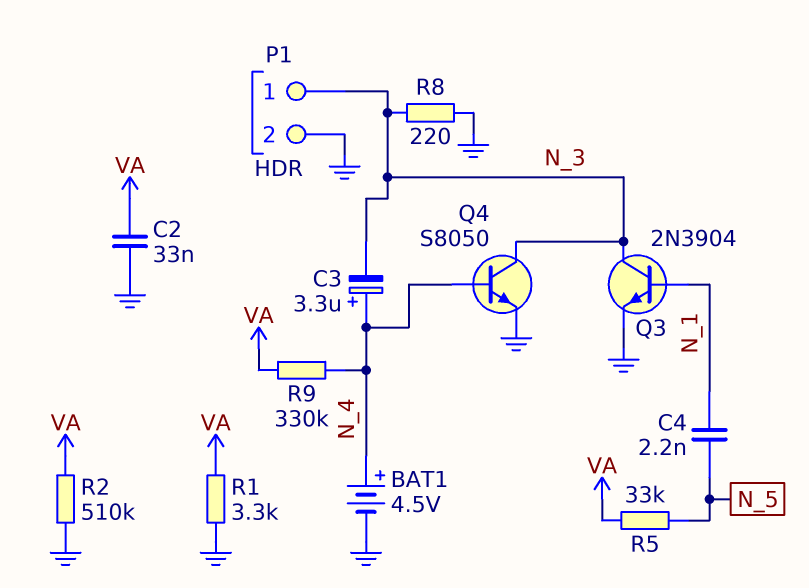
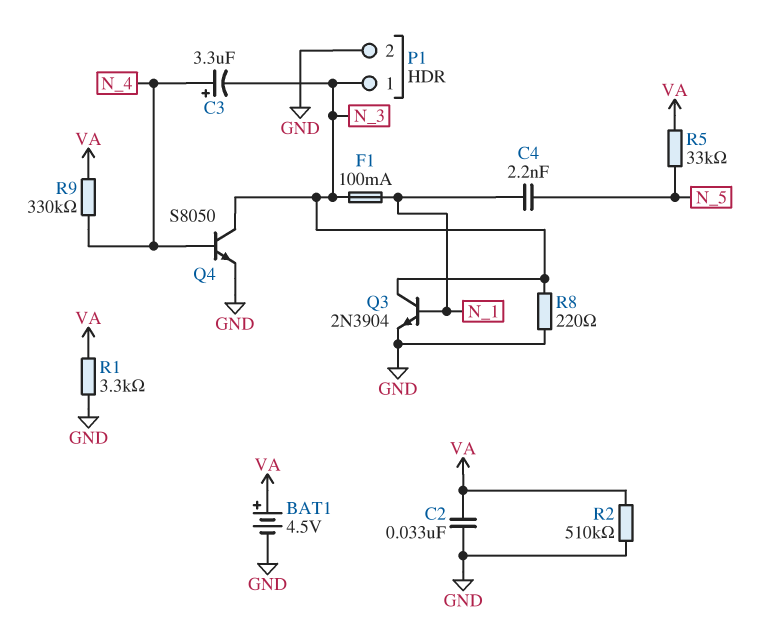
BAT1: 4.5V (plus N_4, minus GND) -> 4.5V (plus VA, minus GND)
F1: none -> 100mA (N_1, N_3)

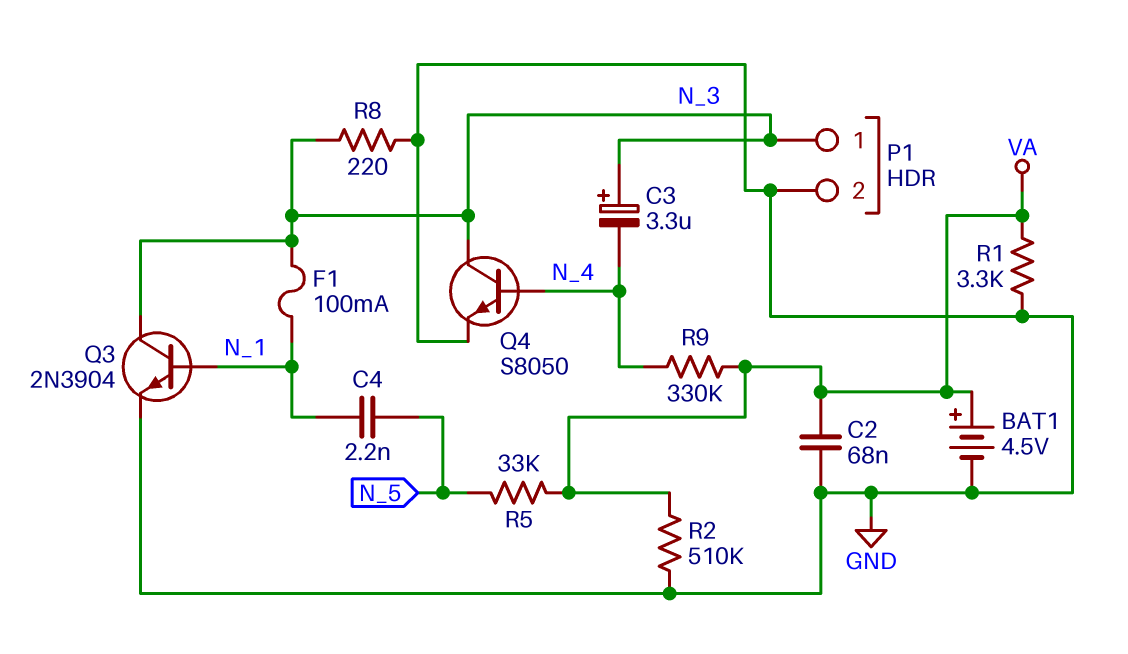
C2: 33nF (GND, VA) -> 68nF (GND, VA)
C3: 3.3uF (plus N_4, minus N_3) -> 3.3uF (plus N_3, minus N_4)

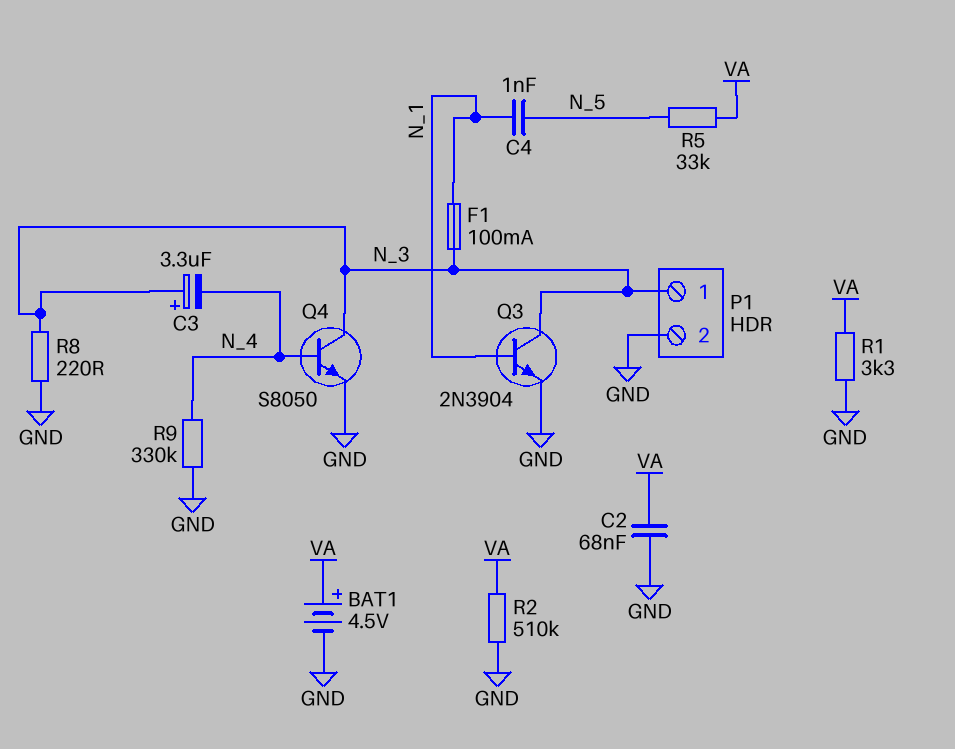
C4: 2.2nF (N_1, N_5) -> 1nF (N_1, N_5)
R9: 330k (N_4, VA) -> 330k (GND, N_4)

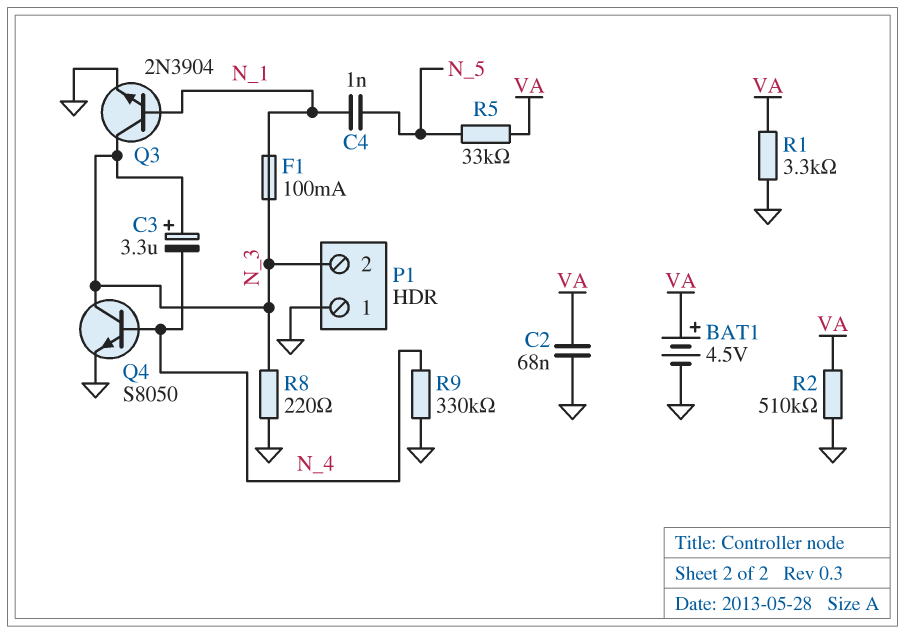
P1 pin 1: N_3 -> GND
P1 pin 2: GND -> N_3

